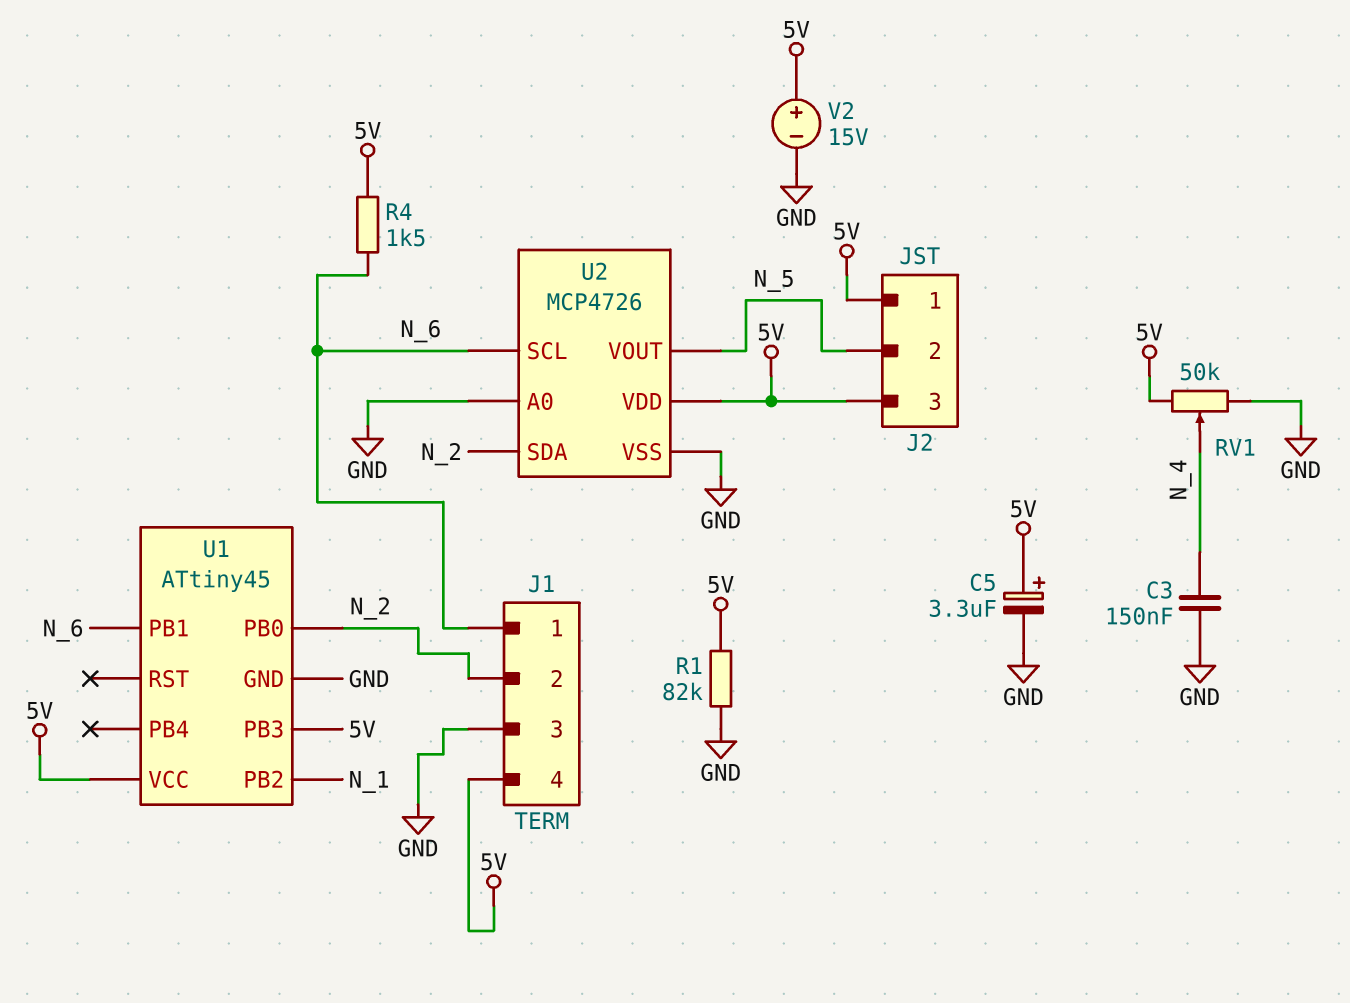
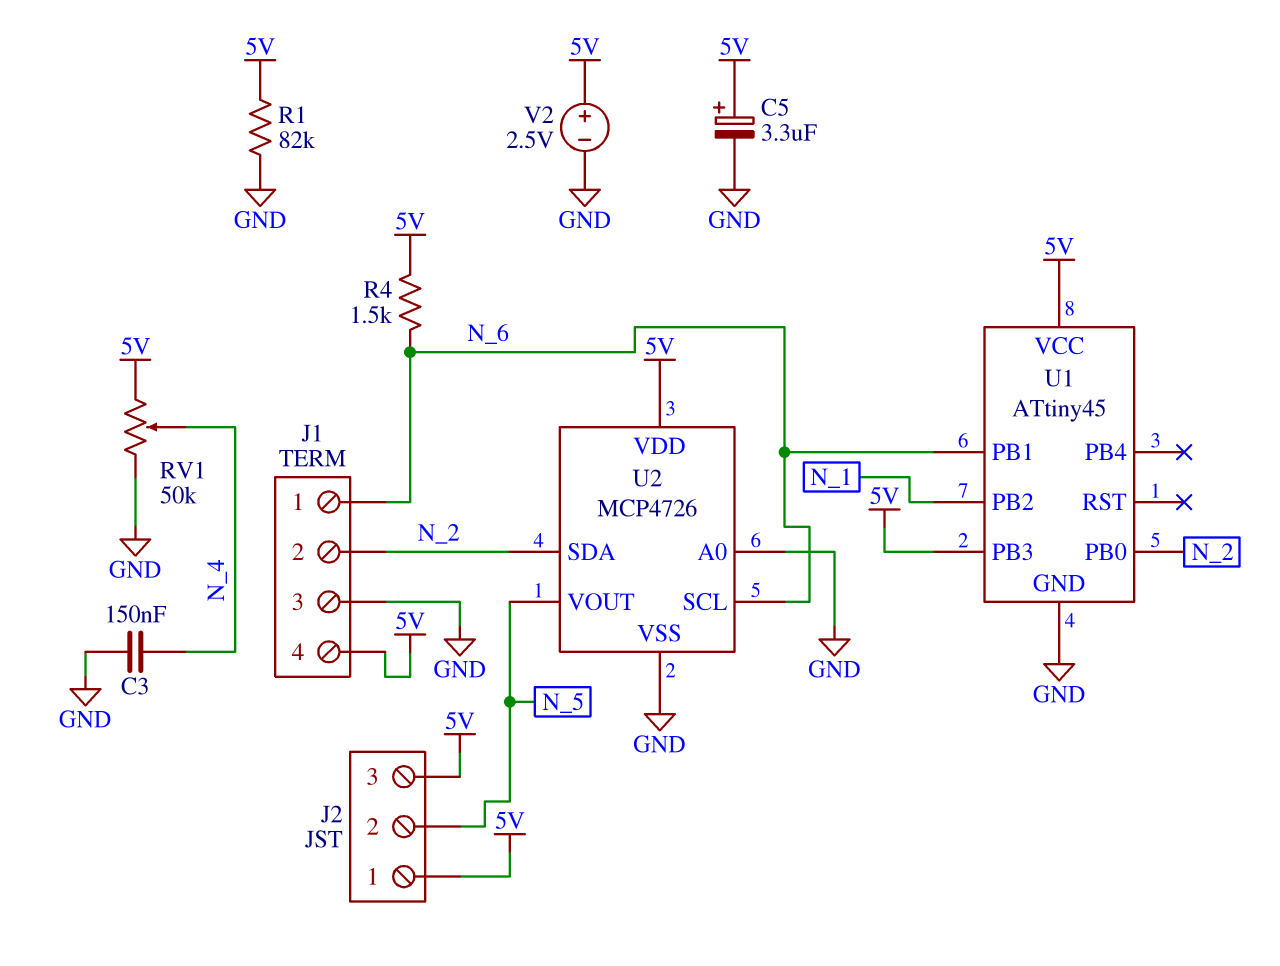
V2: 15V (plus 5V, minus GND) -> 2.5V (plus 5V, minus GND)

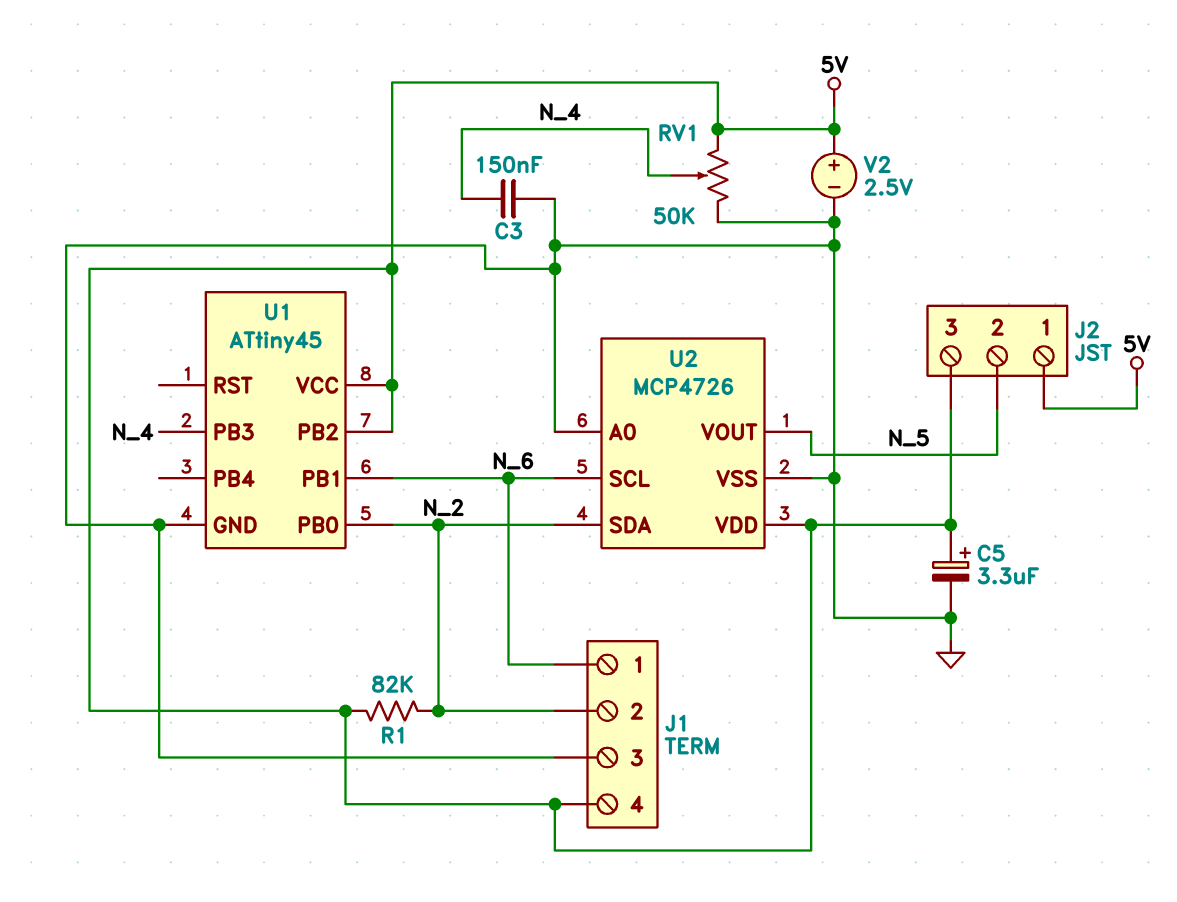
R1: 82k (5V, GND) -> 82k (5V, N_2)
R4: 1.5k (5V, N_6) -> none
U1 pin PB2: N_1 -> 5V
U1 pin PB3: 5V -> N_4

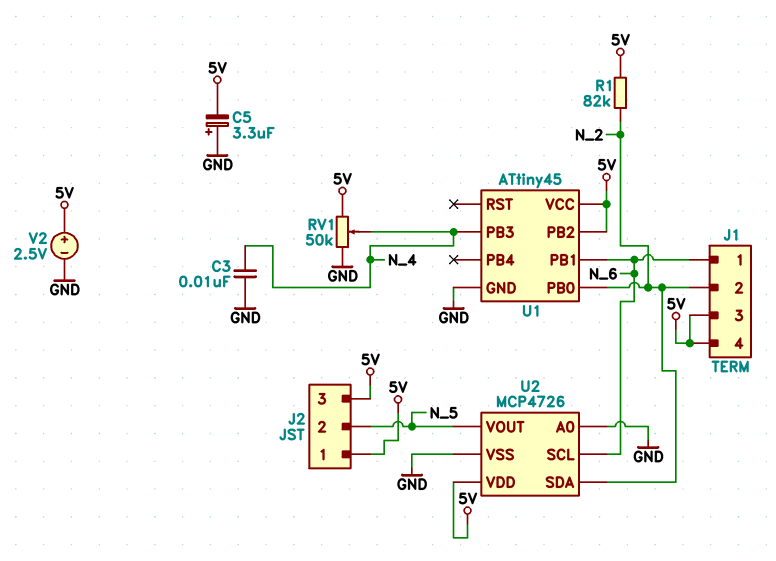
C3: 150nF (GND, N_4) -> 10nF (GND, N_4)
C5: 3.3uF (plus 5V, minus GND) -> 3.3uF (plus GND, minus 5V)
J1 pin 3: GND -> 5V

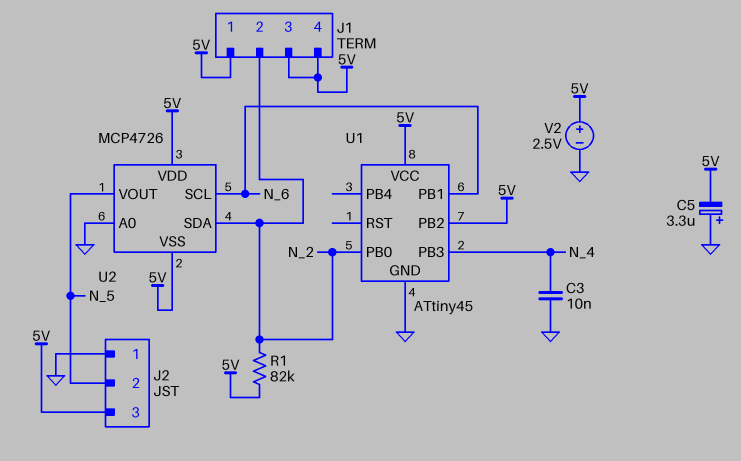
J1 pin 1: N_6 -> 5V
J2 pin 1: 5V -> GND
RV1: 50k (5V, GND, wiper N_4) -> none
U2 pin VSS: GND -> 5V

